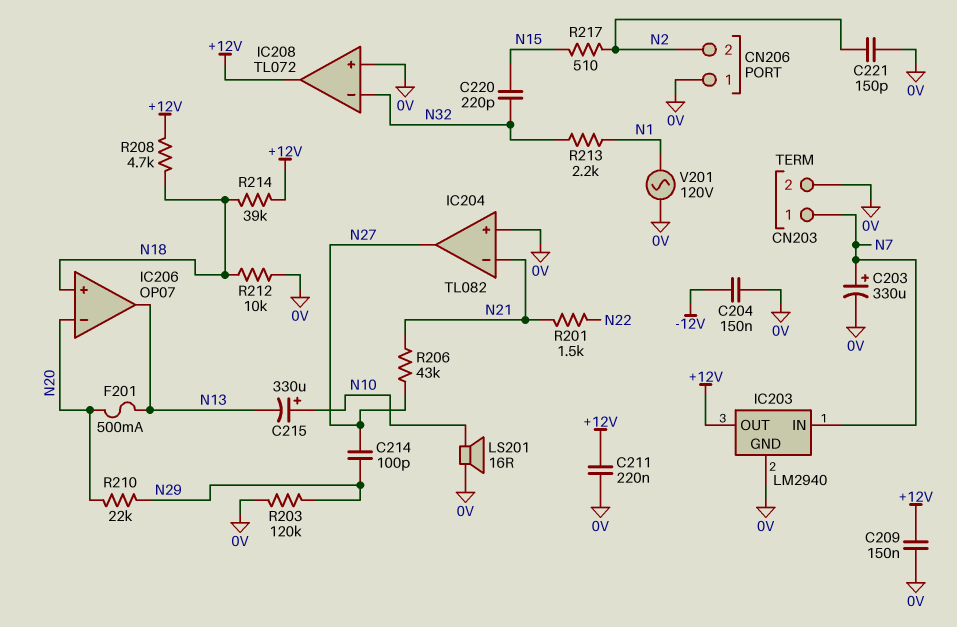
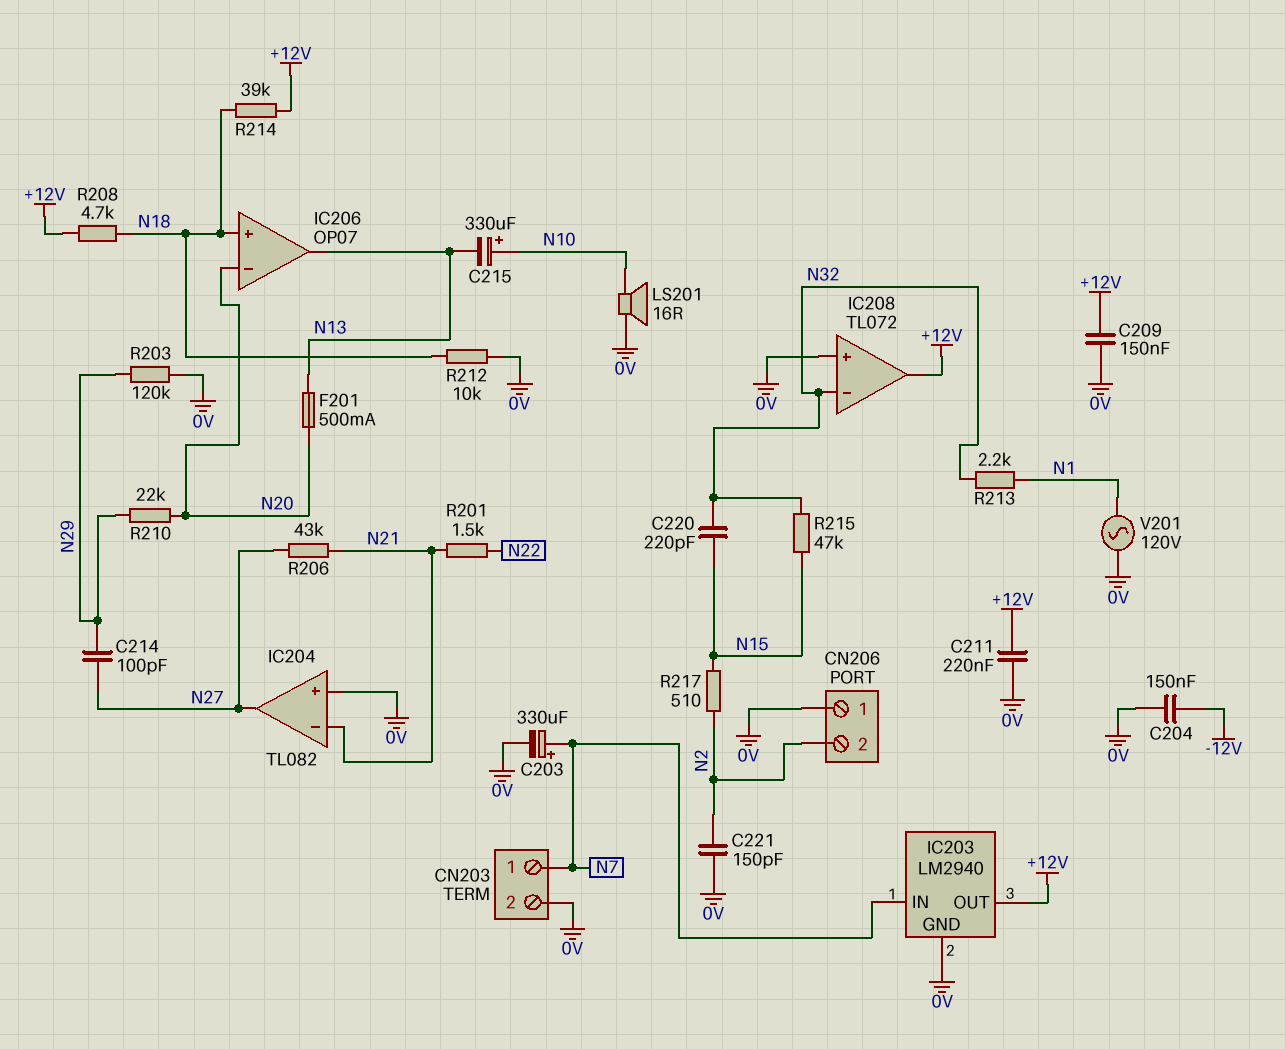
R215: none -> 47k (N15, N32)

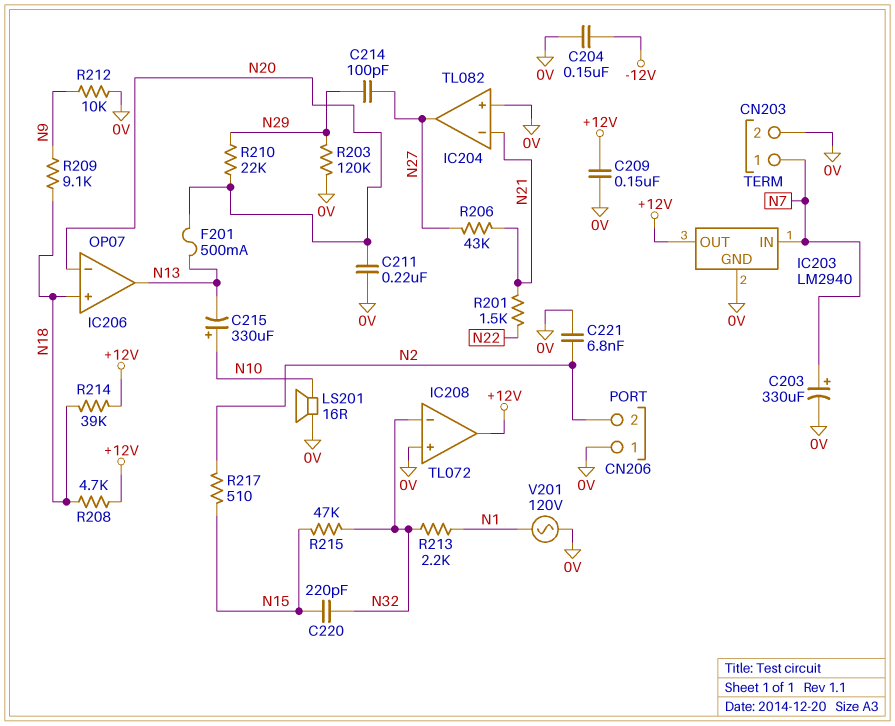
C211: 220nF (+12V, 0V) -> 220nF (0V, N20)
C221: 150pF (0V, N2) -> 6.8nF (0V, N2)
R209: none -> 9.1k (N9, N18)
R212: 10k (0V, N18) -> 10k (0V, N9)

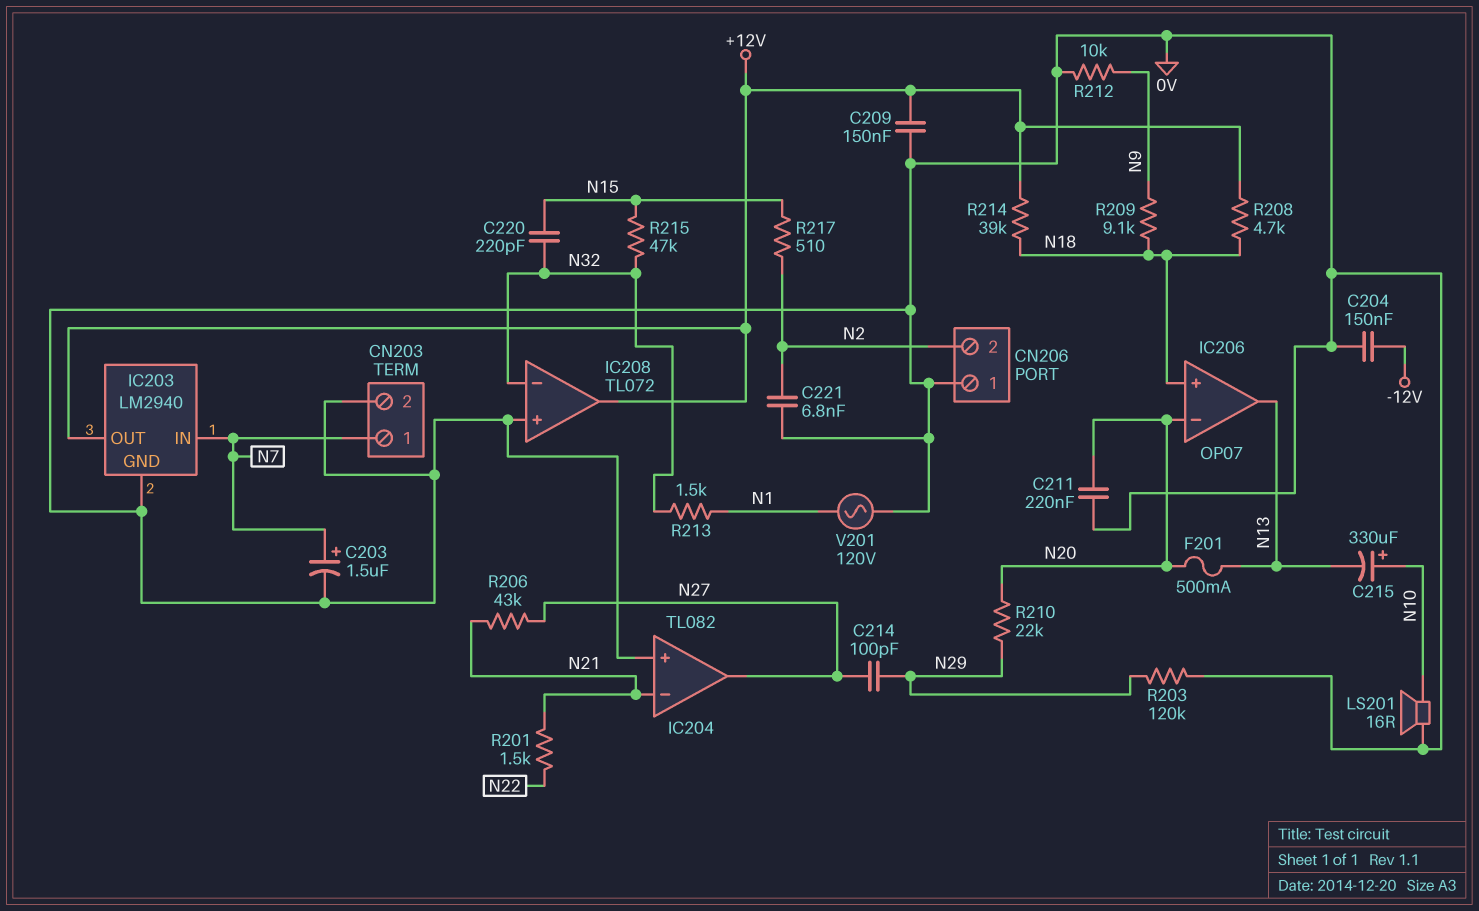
C203: 330uF (plus N7, minus 0V) -> 1.5uF (plus N7, minus 0V)
R213: 2.2k (N1, N32) -> 1.5k (N1, N32)

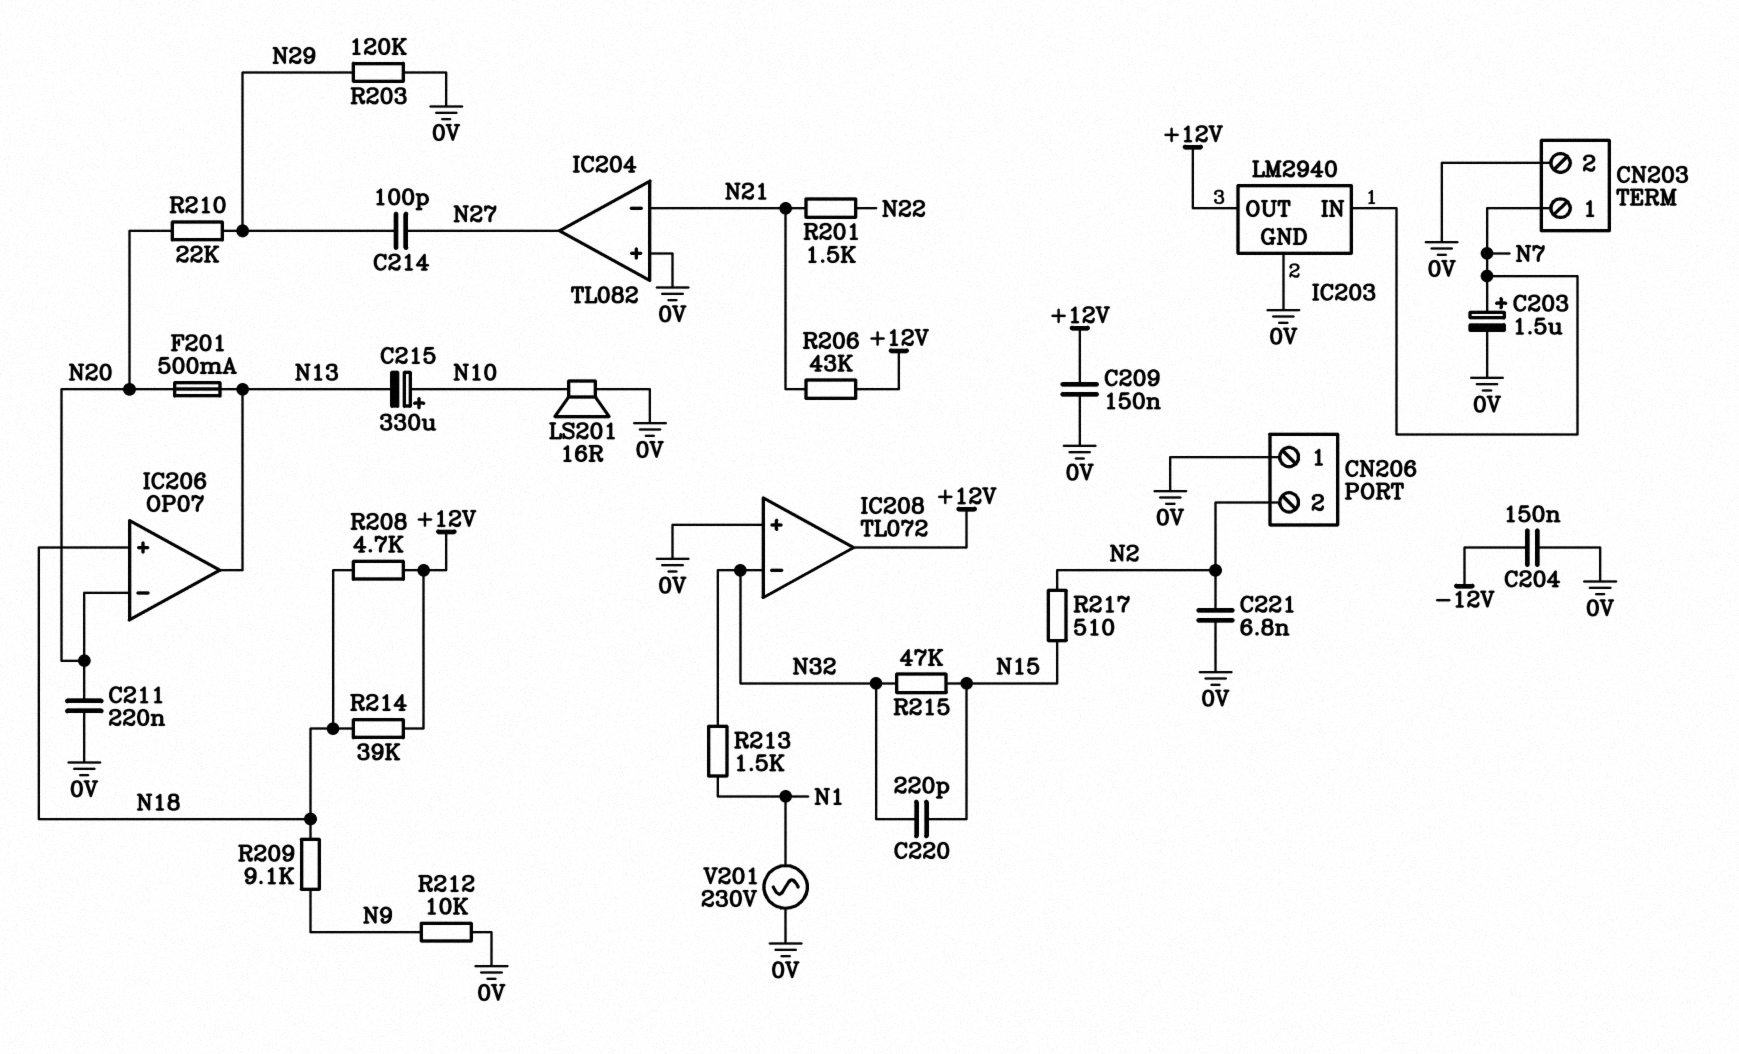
R206: 43k (N21, N27) -> 43k (+12V, N21)
V201: AC 120V (0V, N1) -> AC 230V (0V, N1)

